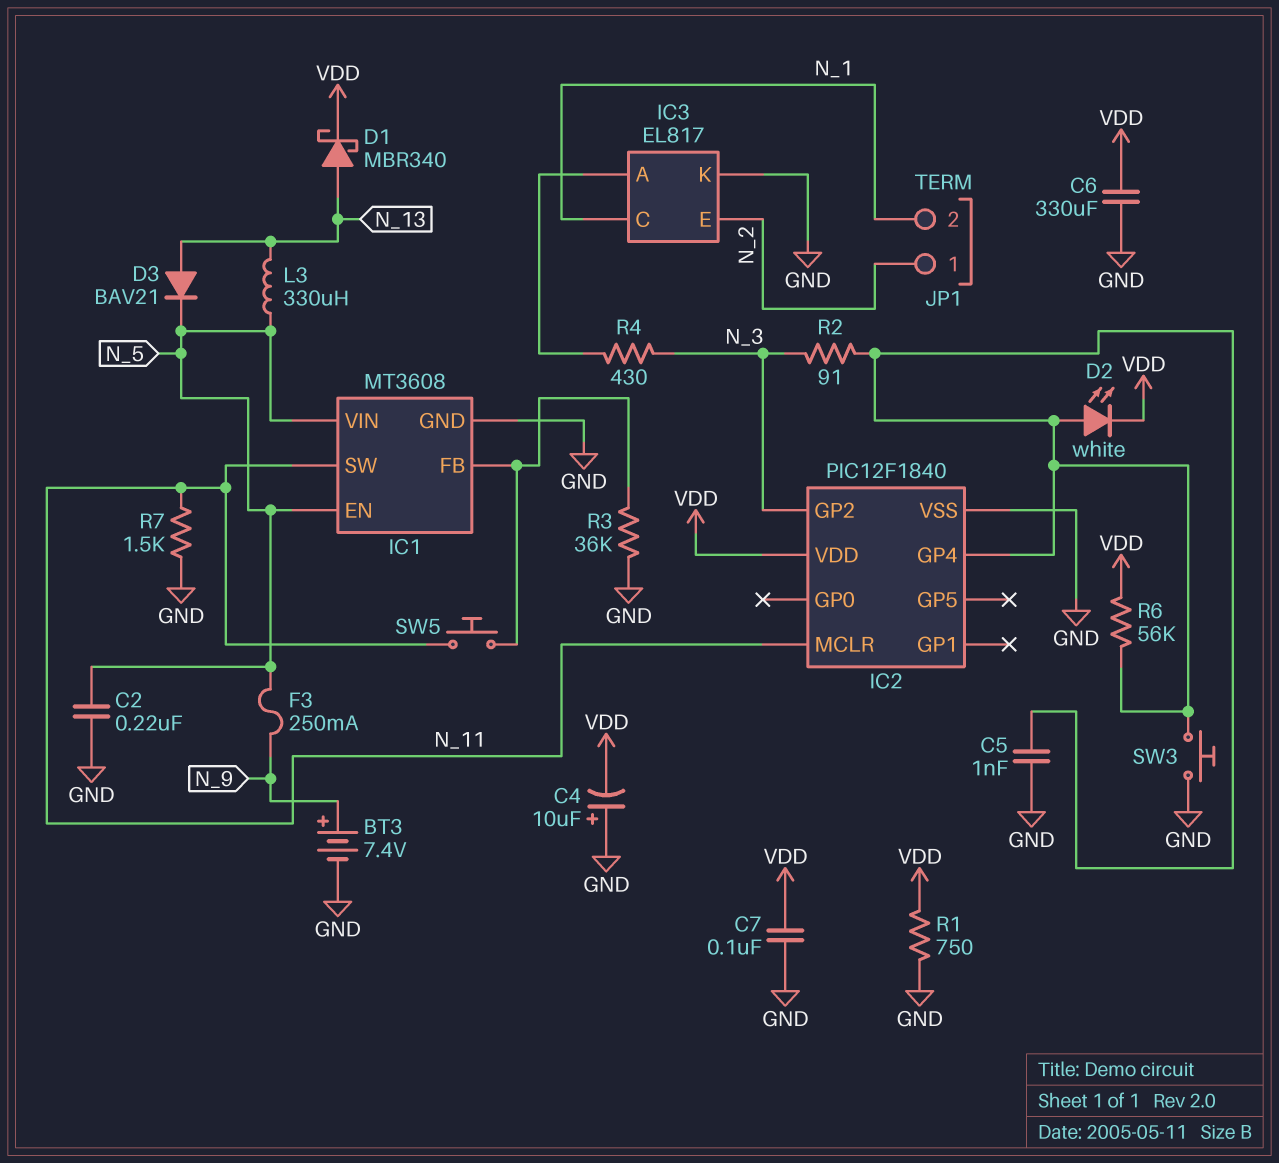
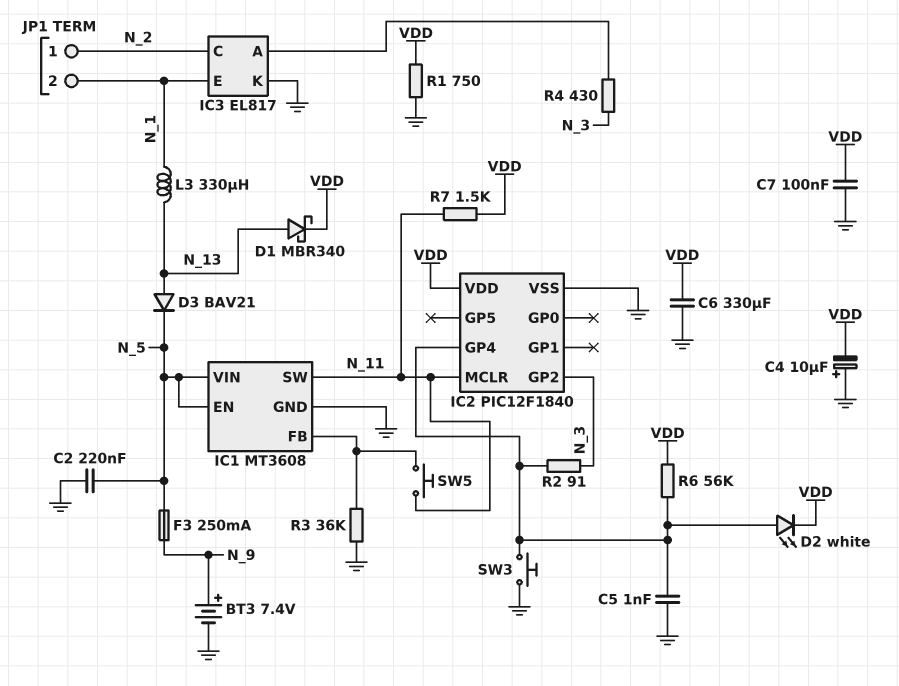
IC3 pin C: N_1 -> N_2
IC3 pin E: N_2 -> N_1
L3: 330uH (N_5, N_13) -> 330uH (N_1, N_13)
R7: 1.5k (GND, N_11) -> 1.5k (N_11, VDD)

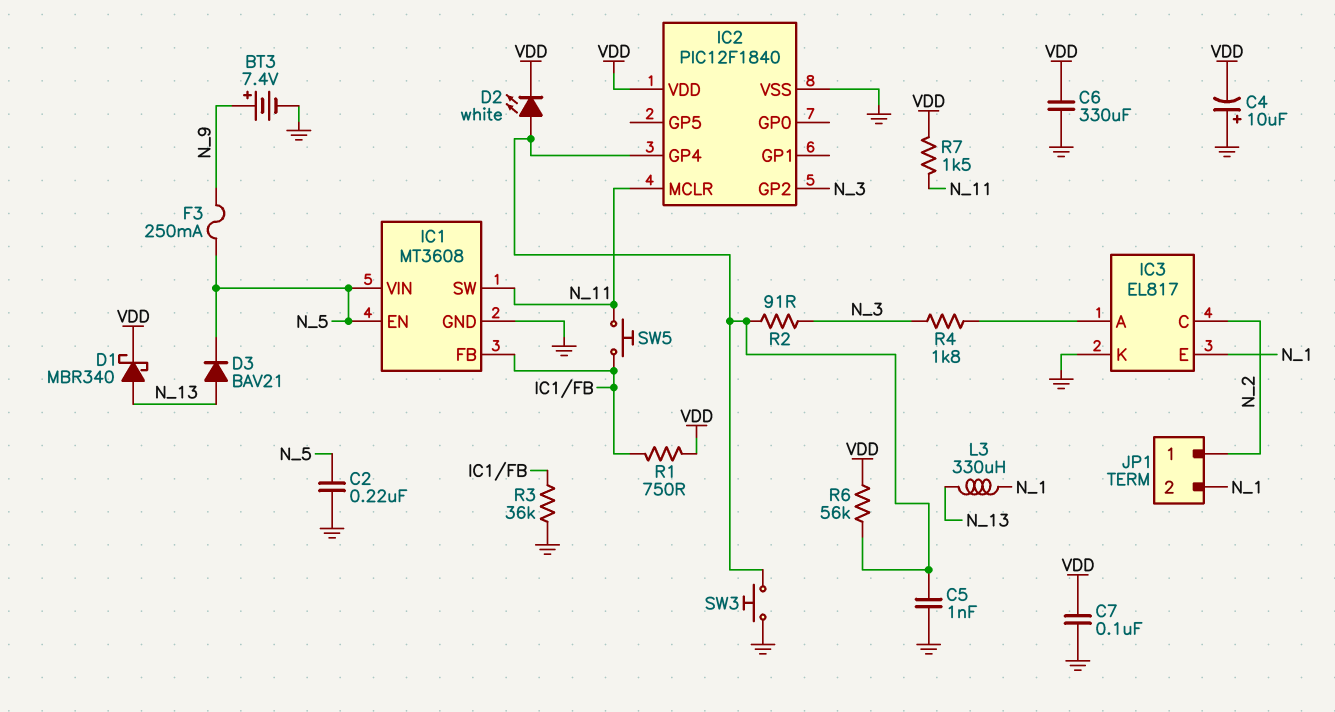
R1: 750 (GND, VDD) -> 750 (IC1/FB, VDD)
R4: 430 (IC3/A, N_3) -> 1.8k (IC3/A, N_3)

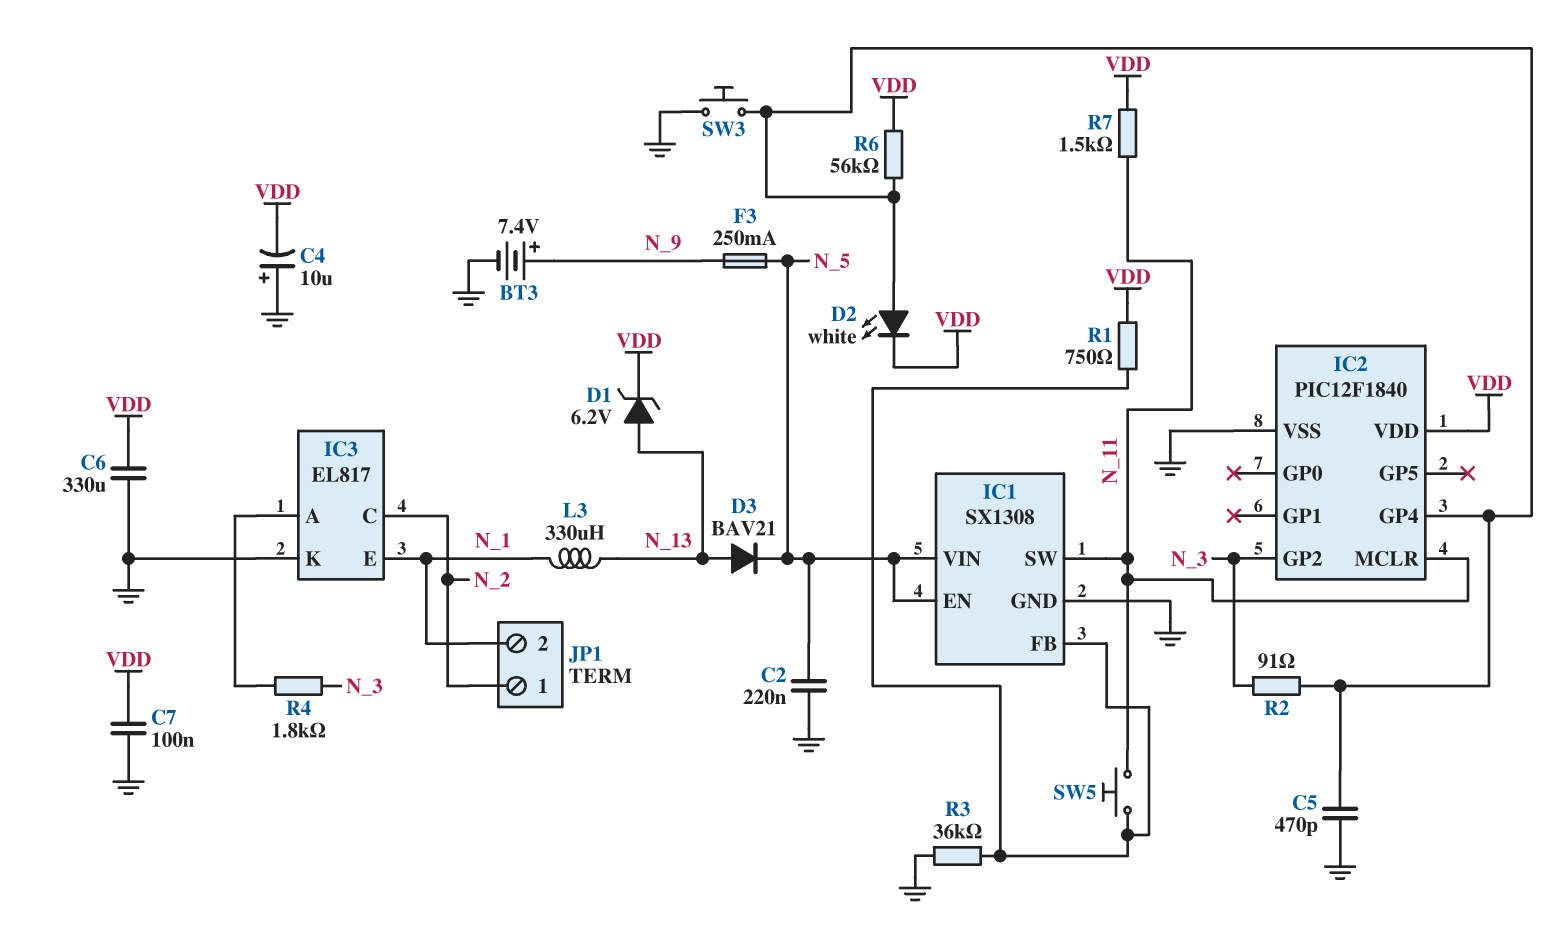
C5: 1nF (GND, IC2/GP4) -> 470pF (GND, IC2/GP4)
D1: schottky MBR340 (A N_13, K VDD) -> zener 6.2V (A N_13, K VDD)
IC1: MT3608 -> SX1308

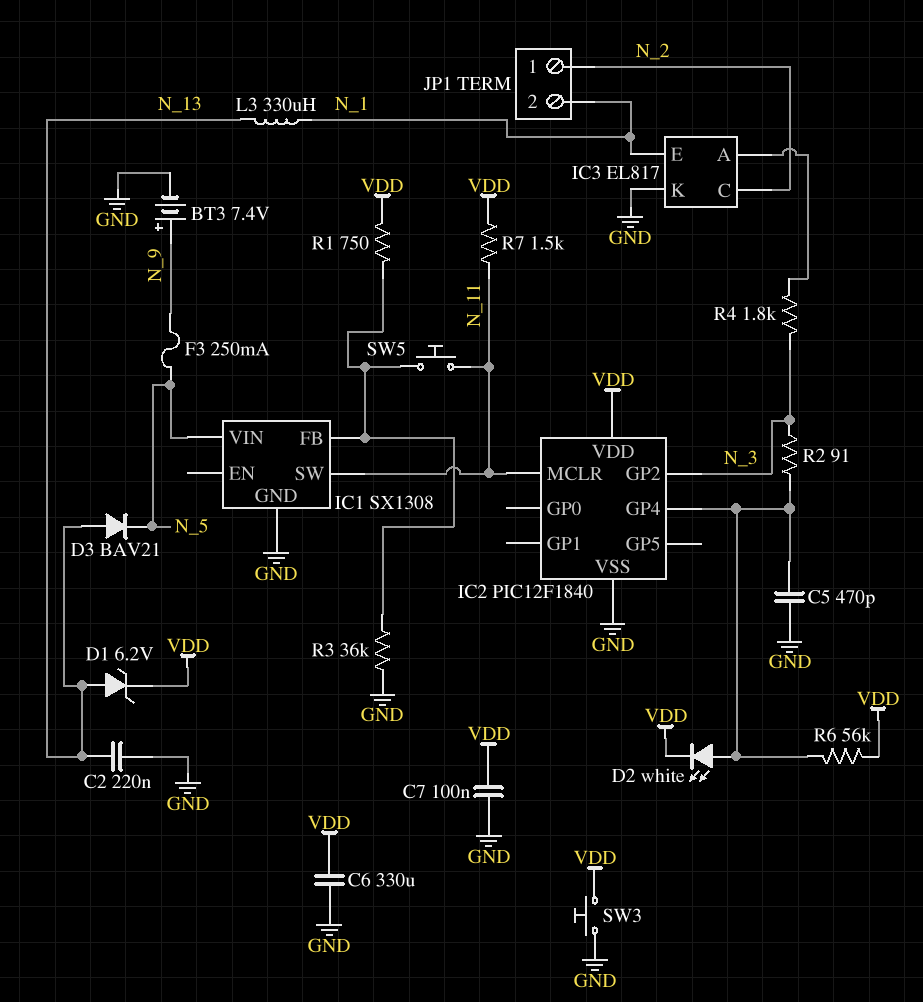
C2: 220nF (GND, N_5) -> 220nF (GND, N_13)
C4: 10uF (plus GND, minus VDD) -> none
IC1 pin EN: N_5 -> none
SW3: button (GND, IC2/GP4) -> button (GND, VDD)

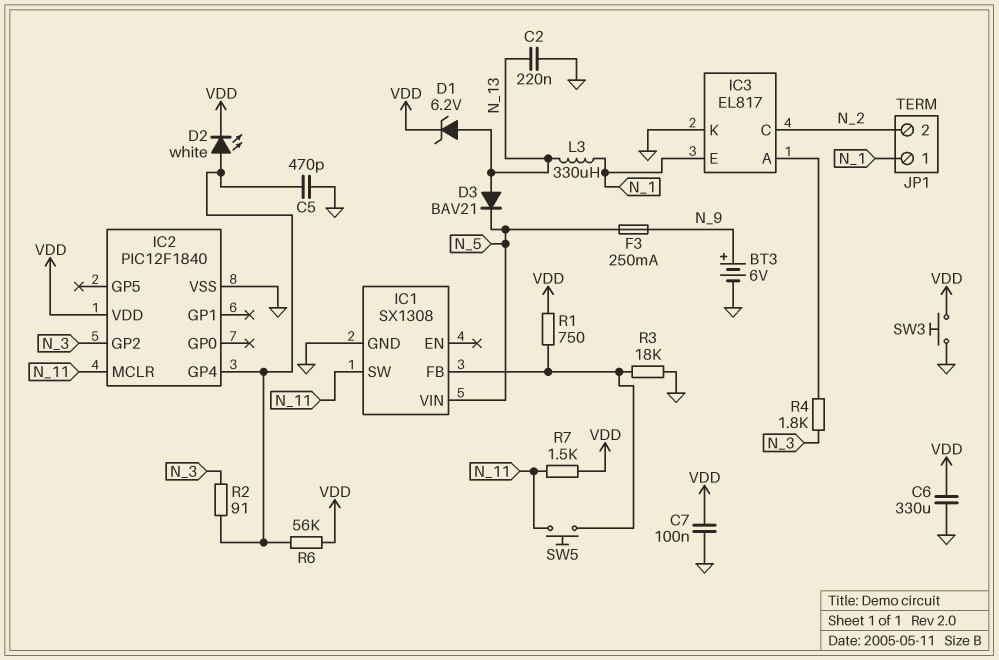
BT3: 7.4V (plus N_9, minus GND) -> 6V (plus N_9, minus GND)
JP1 pin 1: N_2 -> N_1
JP1 pin 2: N_1 -> N_2
R3: 36k (GND, IC1/FB) -> 18k (GND, IC1/FB)

